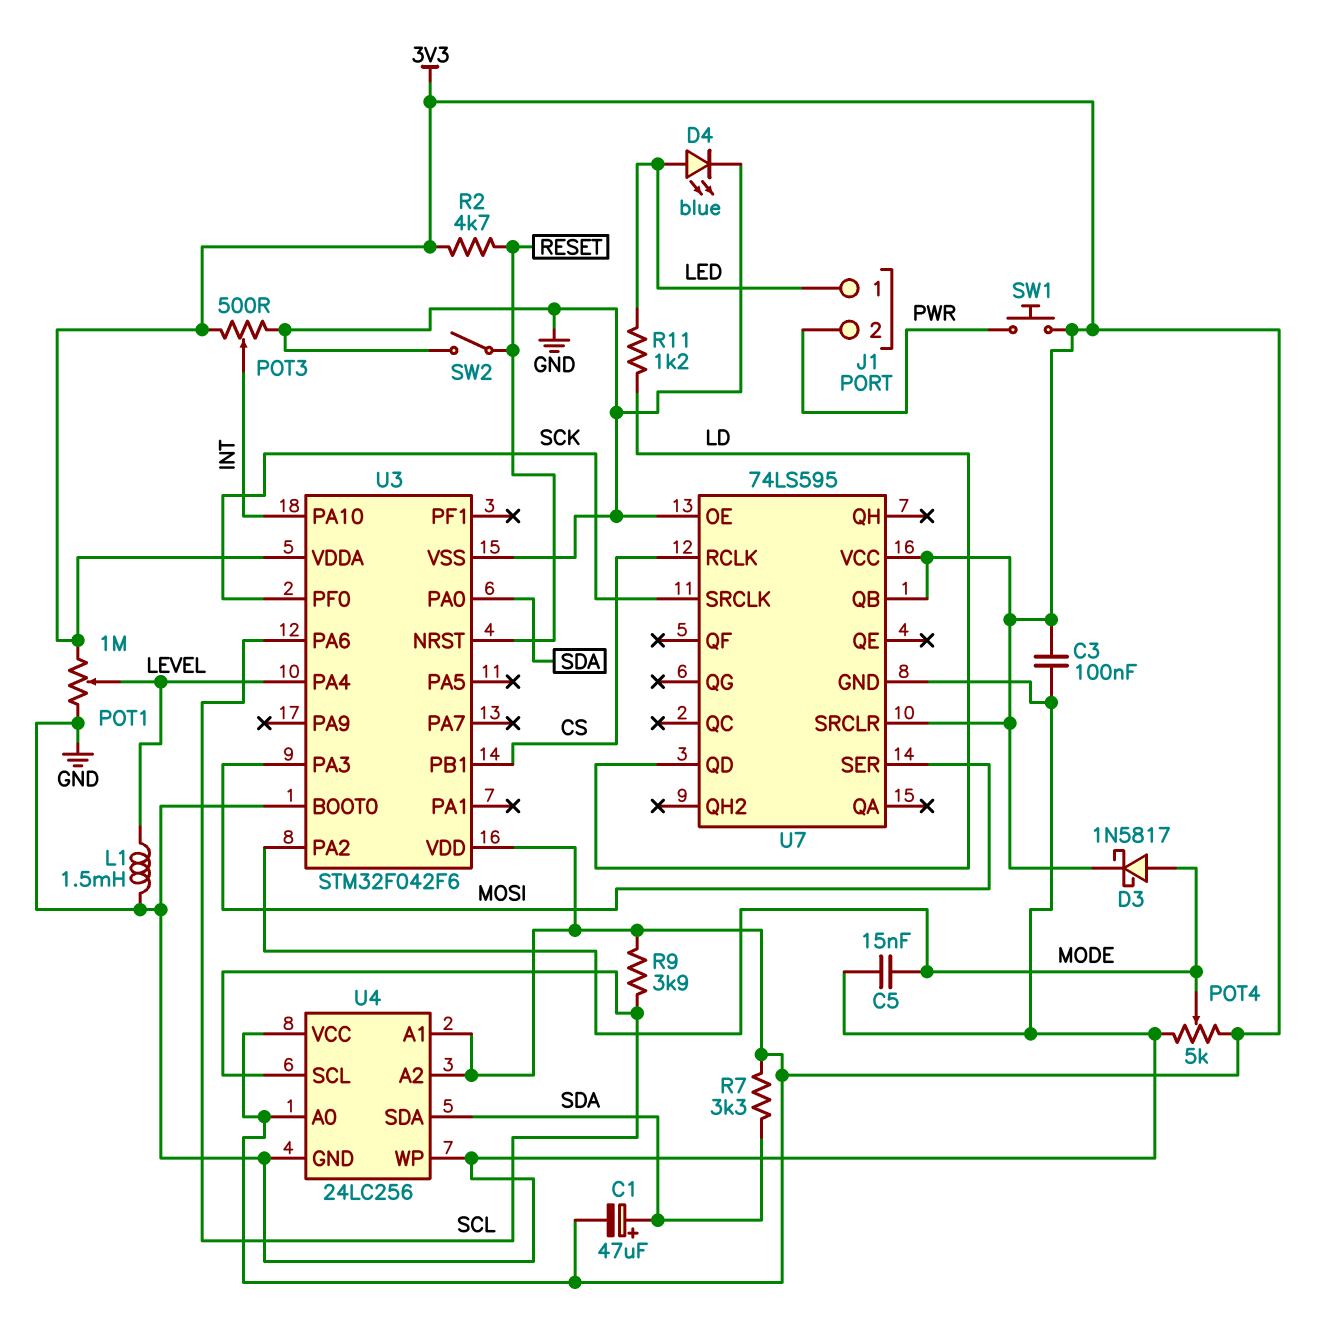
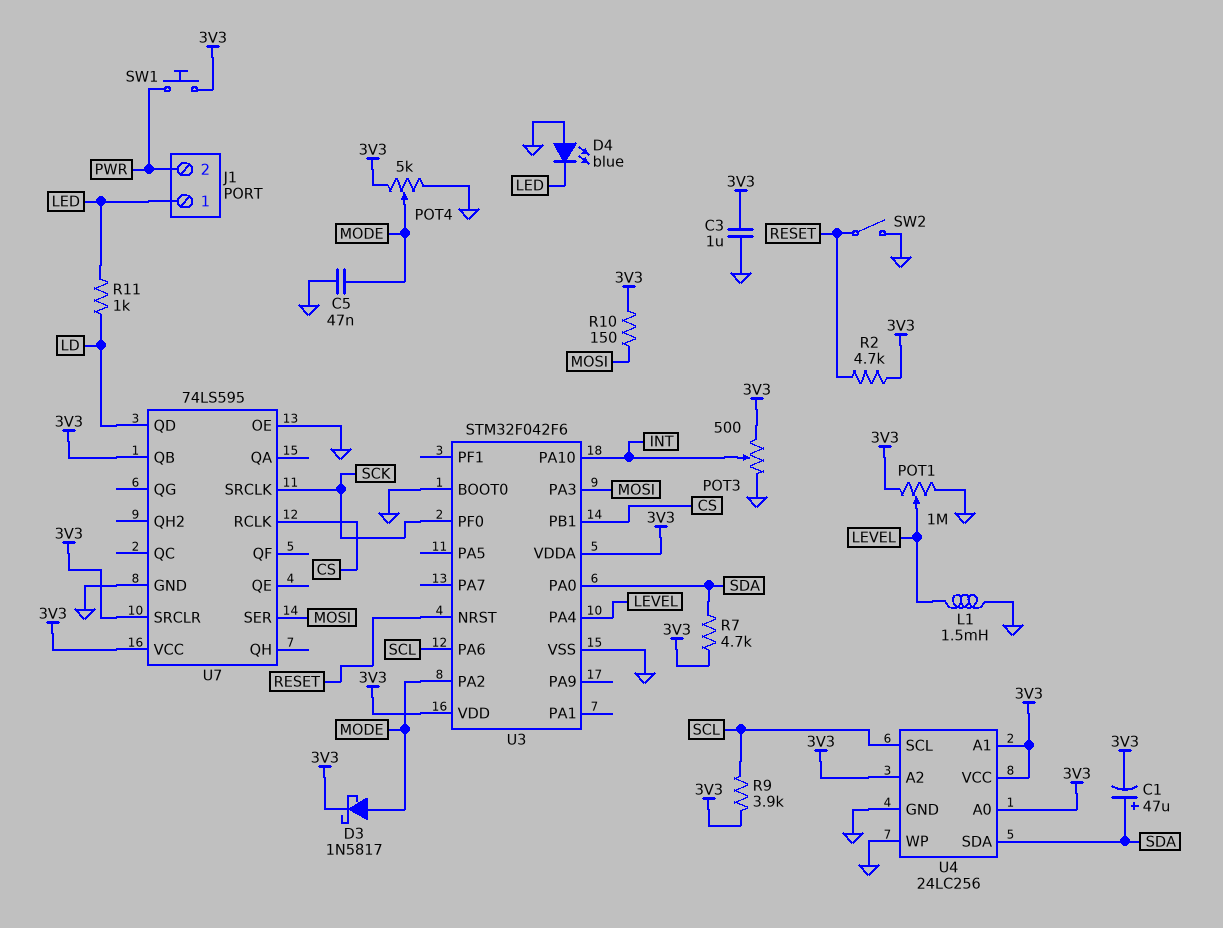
C3: 100nF (3V3, GND) -> 1uF (3V3, GND)
C5: 15nF (GND, MODE) -> 47nF (GND, MODE)
D4: LED blue (A LED, K GND) -> LED blue (A GND, K LED)
R7: 3.3k (3V3, SDA) -> 4.7k (3V3, SDA)
R10: none -> 150 (3V3, MOSI)
R11: 1.2k (LD, LED) -> 1k (LD, LED)

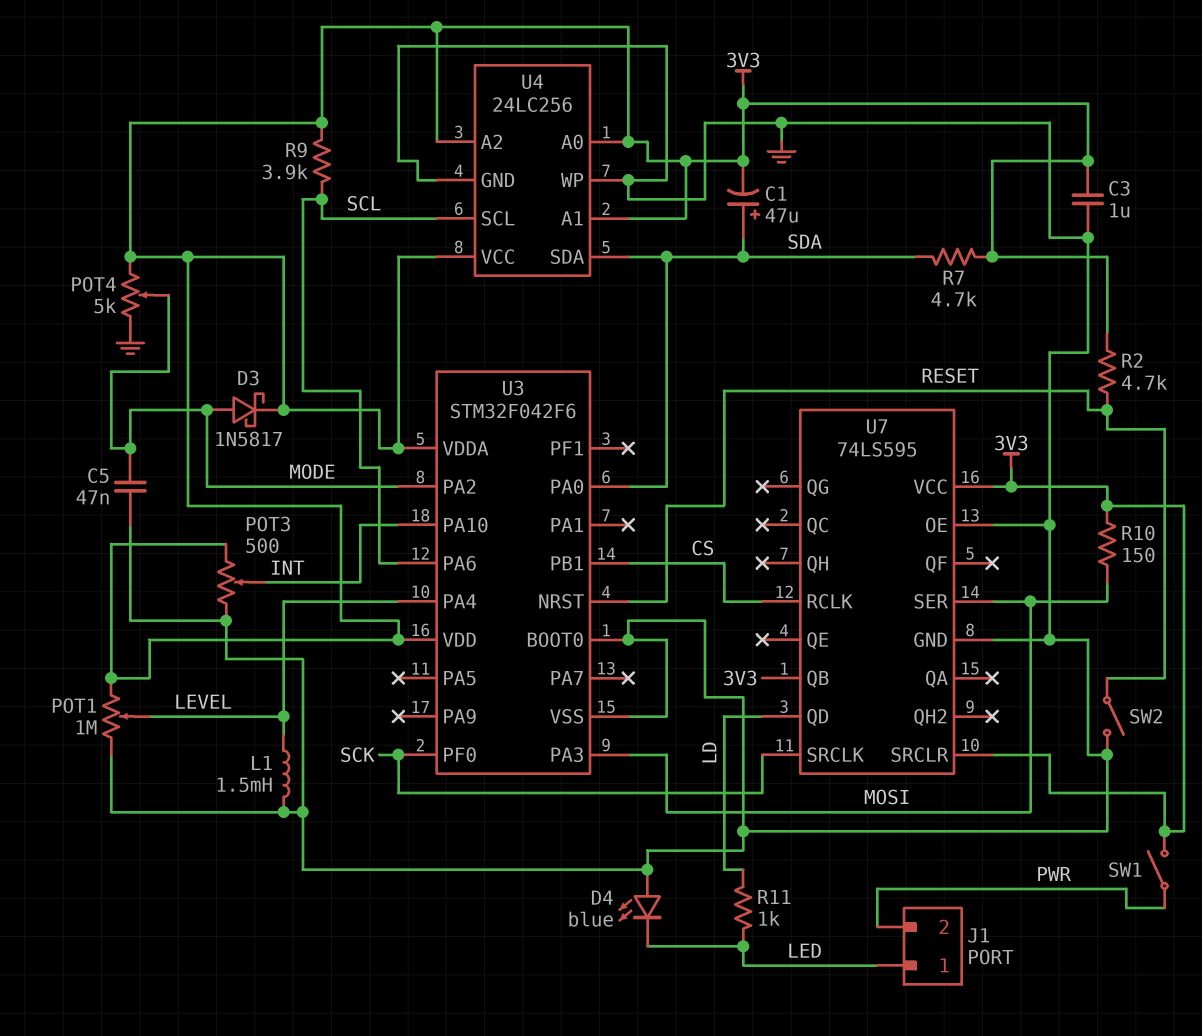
SW1: button (3V3, PWR) -> switch (3V3, PWR)

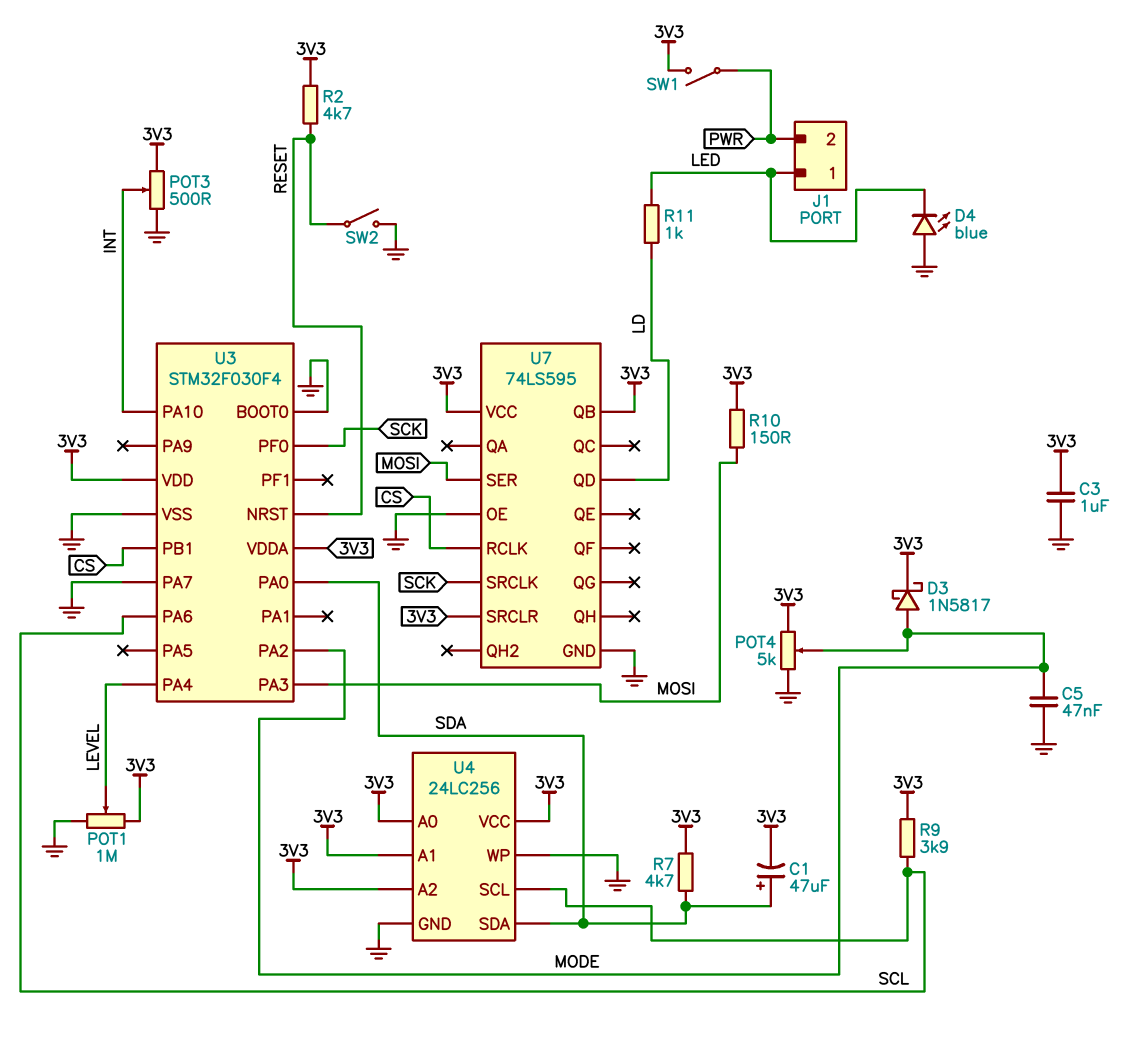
L1: 1.5mH (GND, LEVEL) -> none
U3: STM32F042F6 -> STM32F030F4
U3 pin PA7: none -> GND

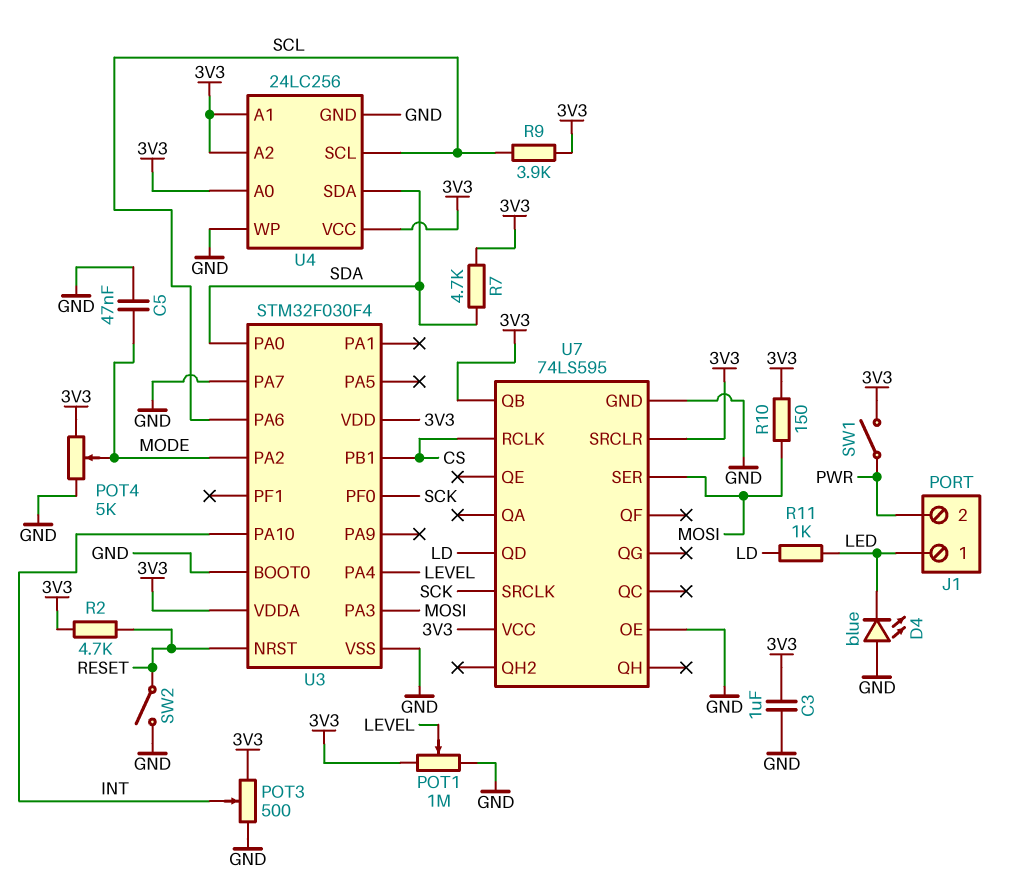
C1: 47uF (plus SDA, minus 3V3) -> none
D3: schottky 1N5817 (A MODE, K 3V3) -> none

